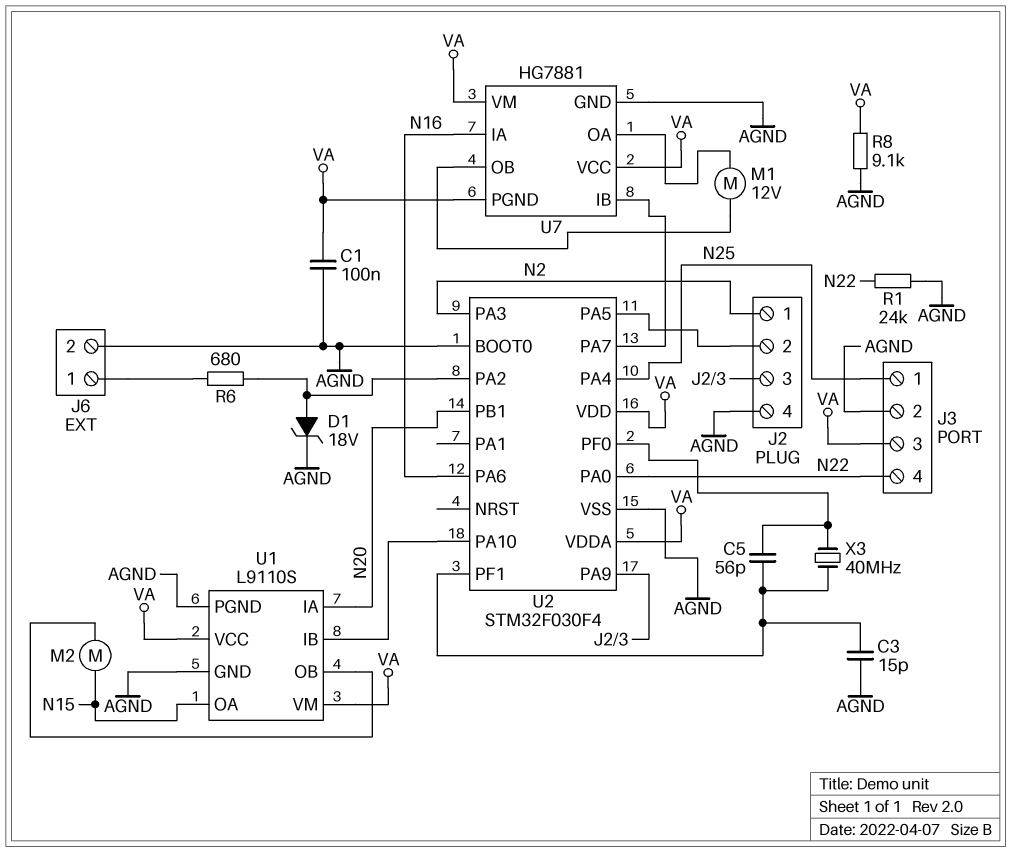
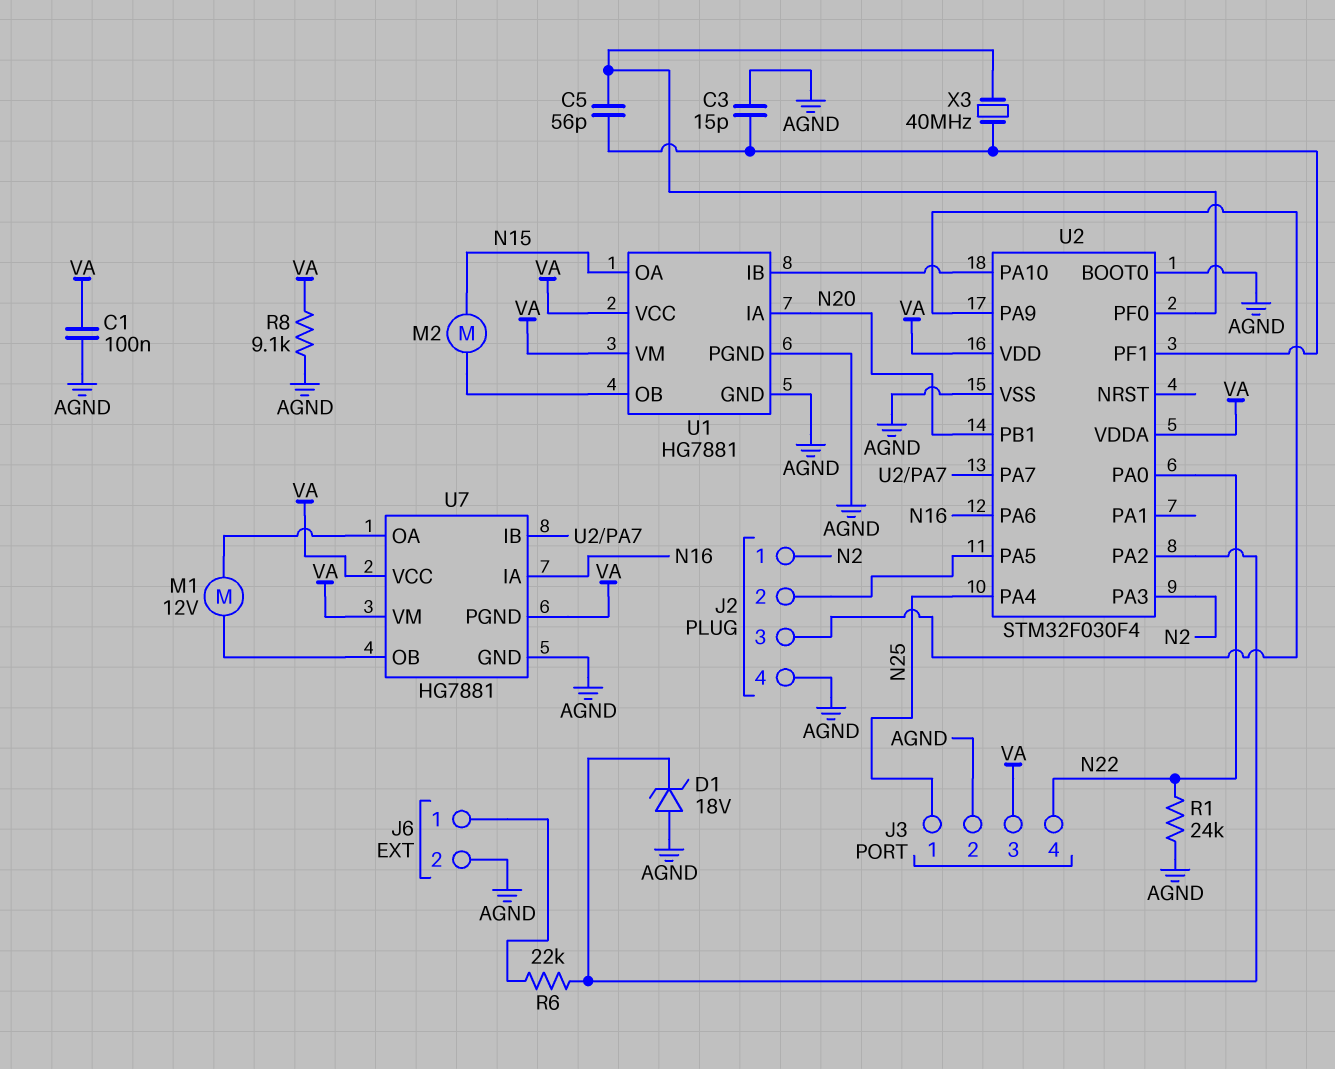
D1: zener 18V (A U2/PA2, K AGND) -> zener 18V (A AGND, K U2/PA2)
R6: 680 (J6/1, U2/PA2) -> 22k (J6/1, U2/PA2)
U1: L9110S -> HG7881

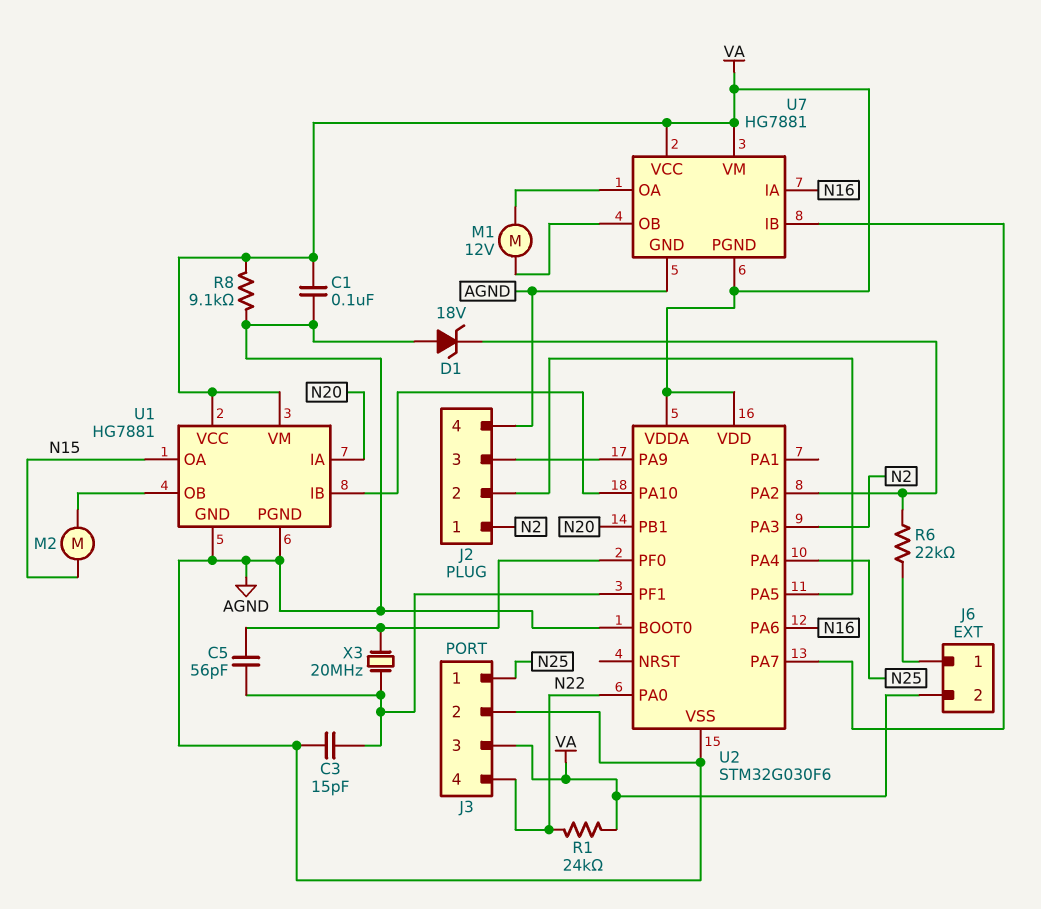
J6 pin 2: AGND -> VA
R1: 24k (AGND, N22) -> 24k (N22, VA)
U2: STM32F030F4 -> STM32G030F6
X3: 40MHz (U2/PF0, U2/PF1) -> 20MHz (U2/PF0, U2/PF1)

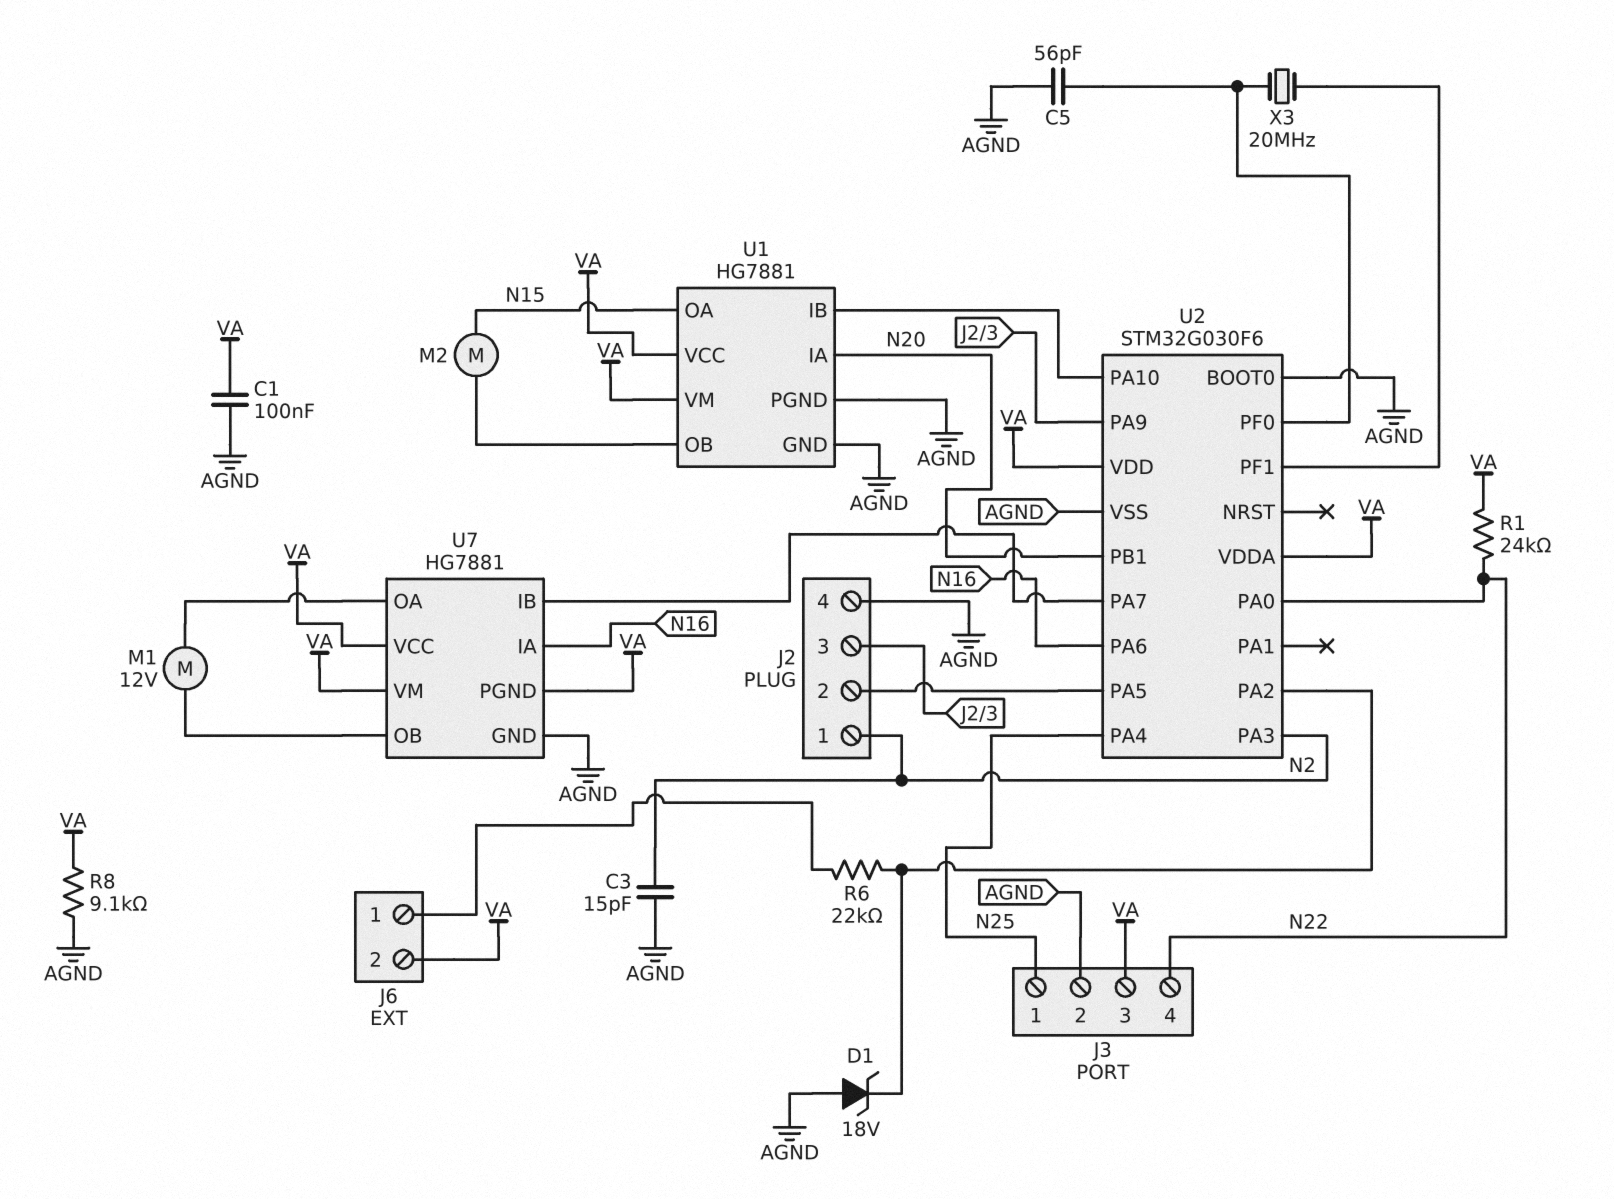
C3: 15pF (AGND, U2/PF1) -> 15pF (AGND, N2)
C5: 56pF (U2/PF0, U2/PF1) -> 56pF (AGND, U2/PF0)

